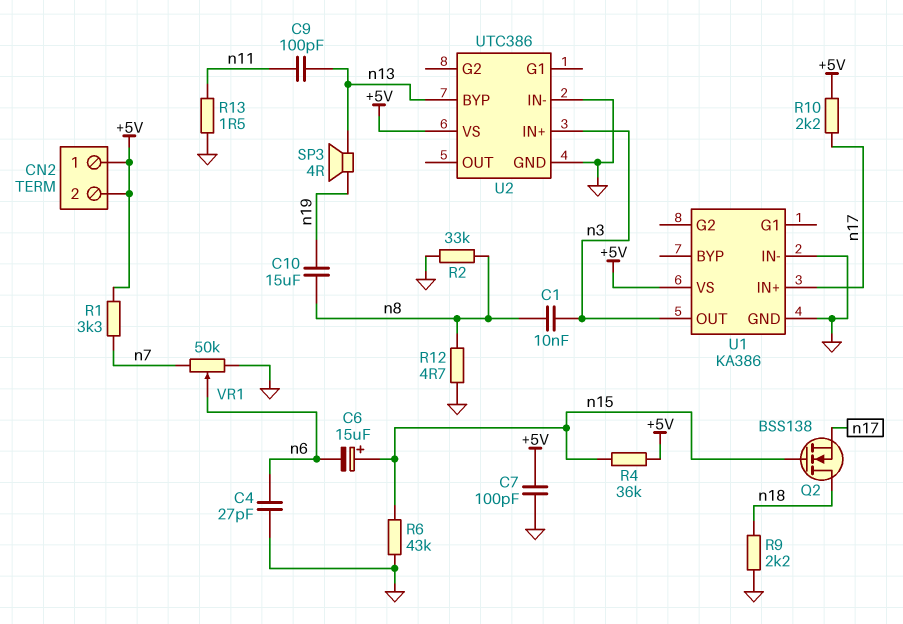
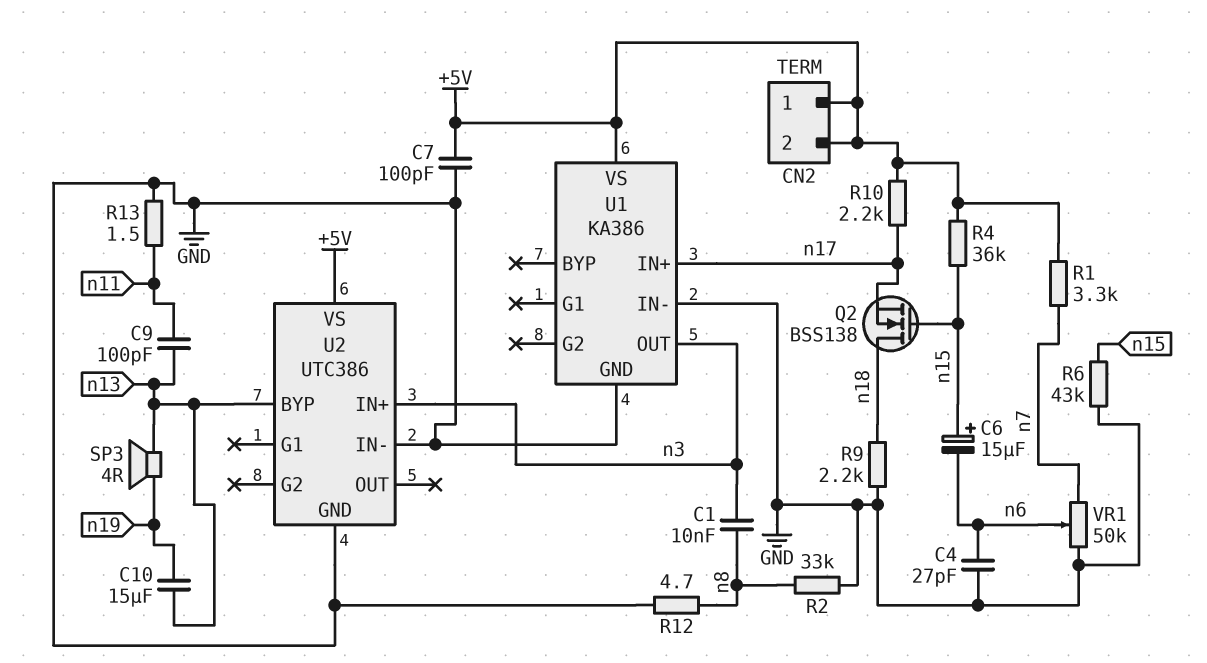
C10: 15uF (n8, n19) -> 15uF (n13, n19)

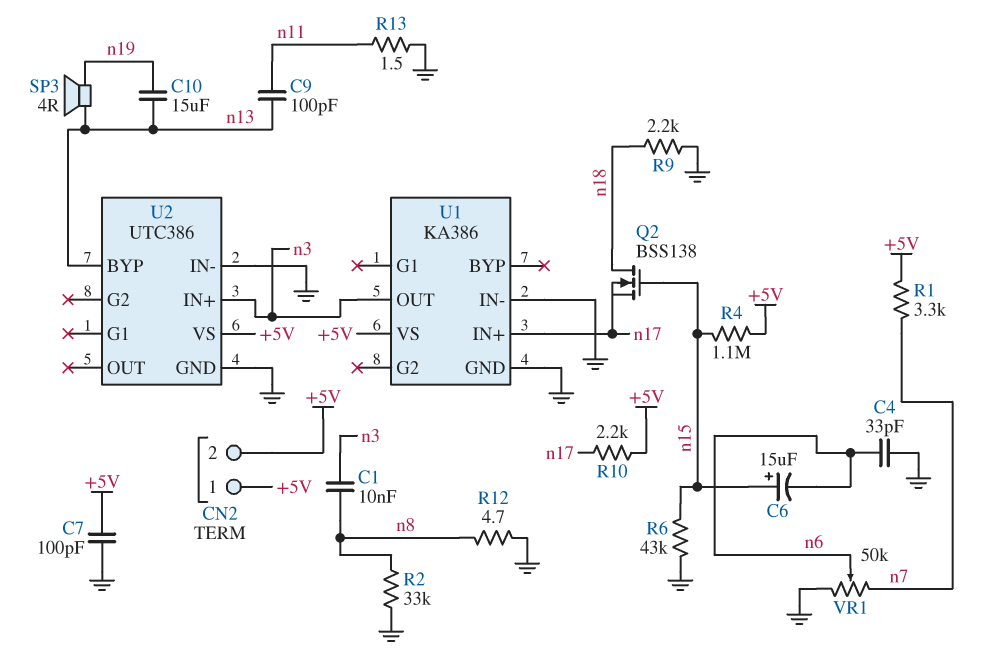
C4: 27pF (GND, n6) -> 33pF (GND, n6)
R4: 36k (+5V, n15) -> 1.1M (+5V, n15)

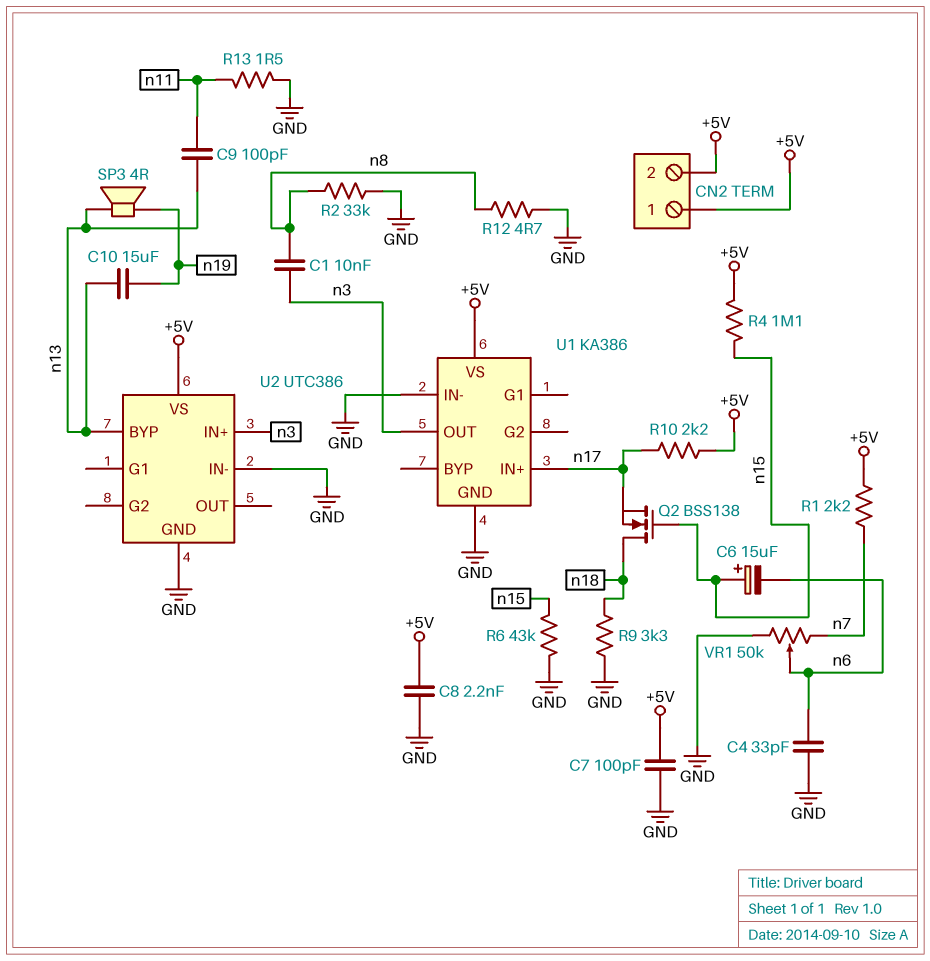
C8: none -> 2.2nF (+5V, GND)
R1: 3.3k (+5V, n7) -> 2.2k (+5V, n7)
R9: 2.2k (GND, n18) -> 3.3k (GND, n18)

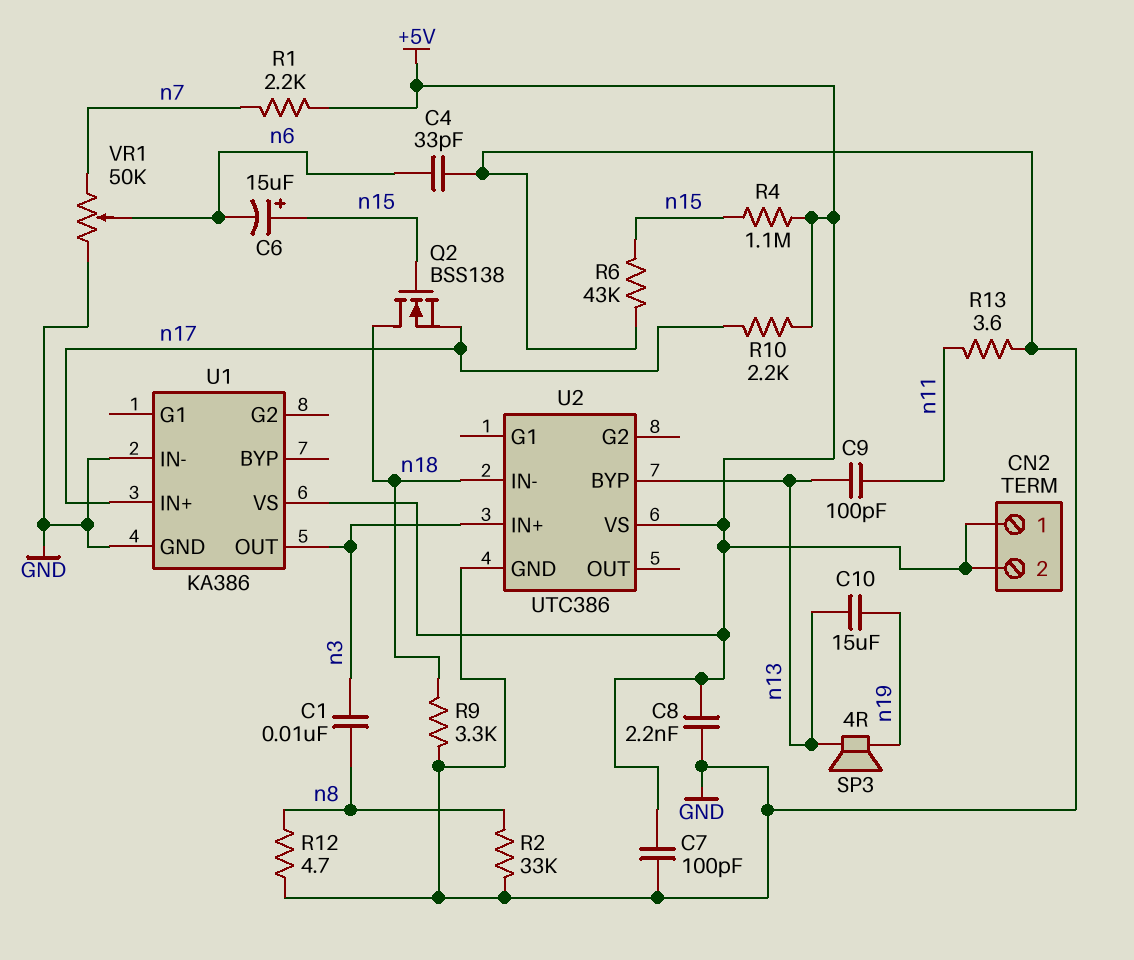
R13: 1.5 (GND, n11) -> 3.6 (GND, n11)
U2 pin IN-: GND -> n18

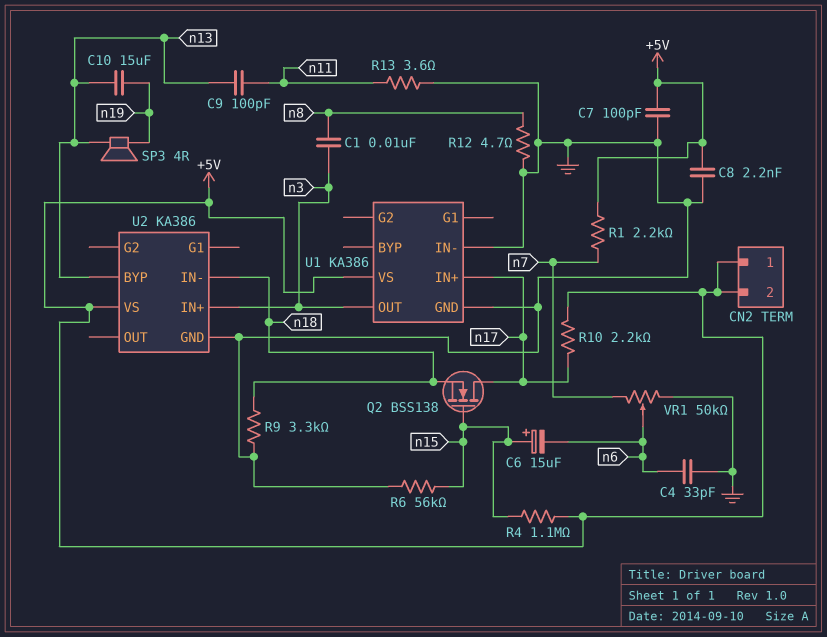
Q2: NMOS BSS138 (G n15, D n18, S n17) -> NMOS BSS138 (G n15, D n17, S n18)
R2: 33k (GND, n8) -> none
R6: 43k (GND, n15) -> 56k (GND, n15)
U2: UTC386 -> KA386

